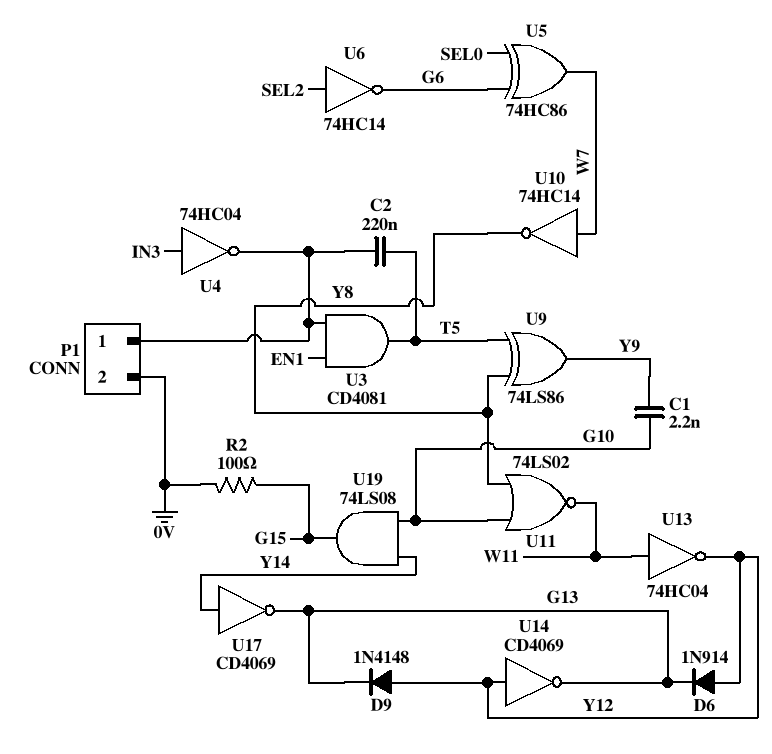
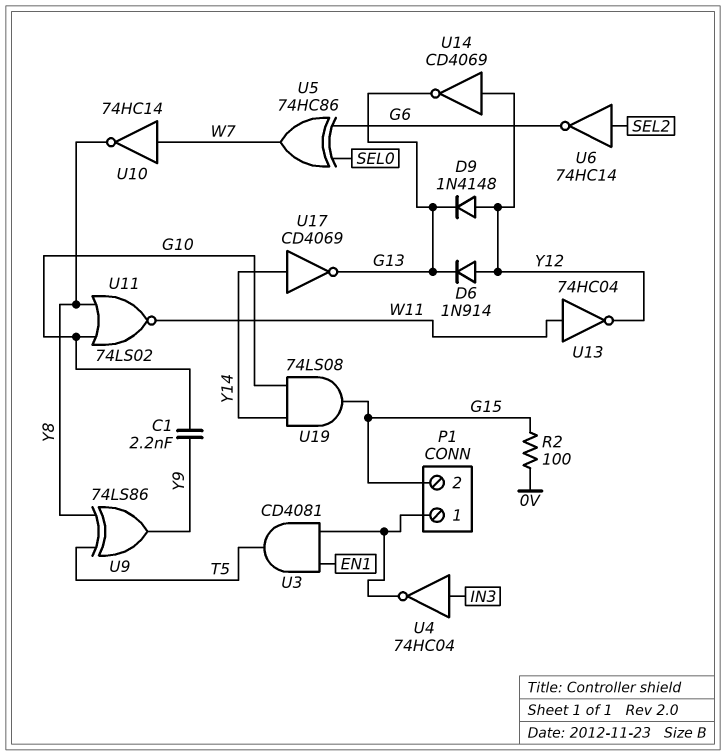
C2: 220nF (P1/1, T5) -> none
P1 pin 2: 0V -> G15

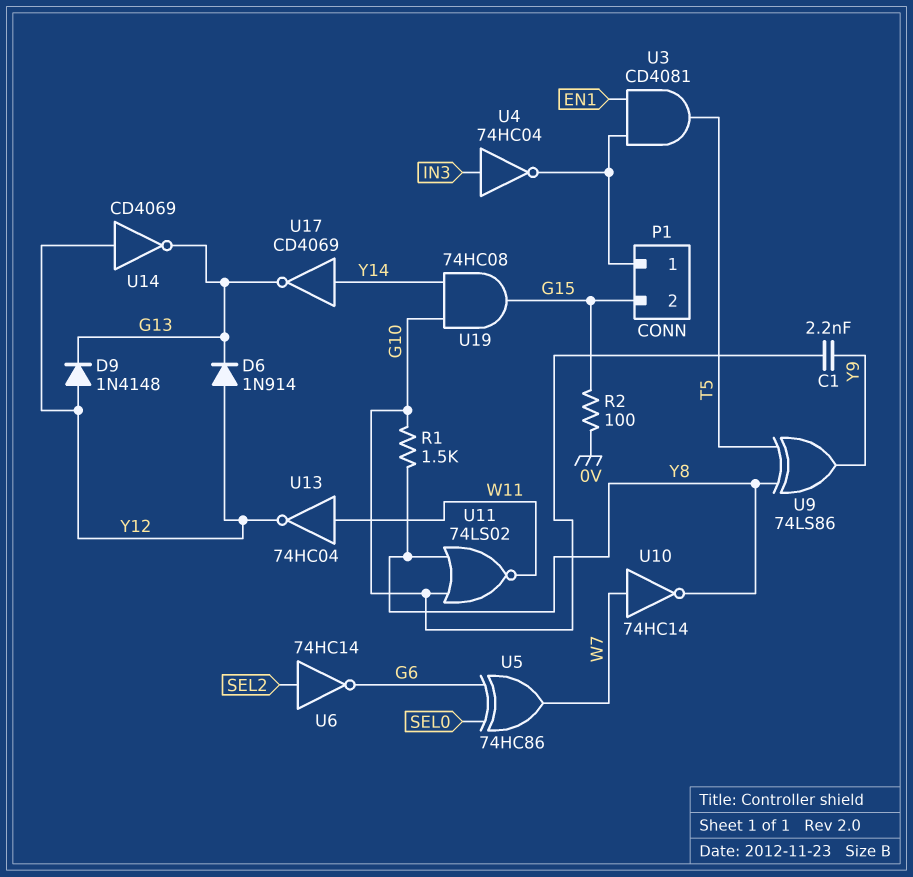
R1: none -> 1.5k (G10, Y8)
U19: AND 74LS08 (in G10, in Y14, out G15) -> AND 74HC08 (in G10, in Y14, out G15)

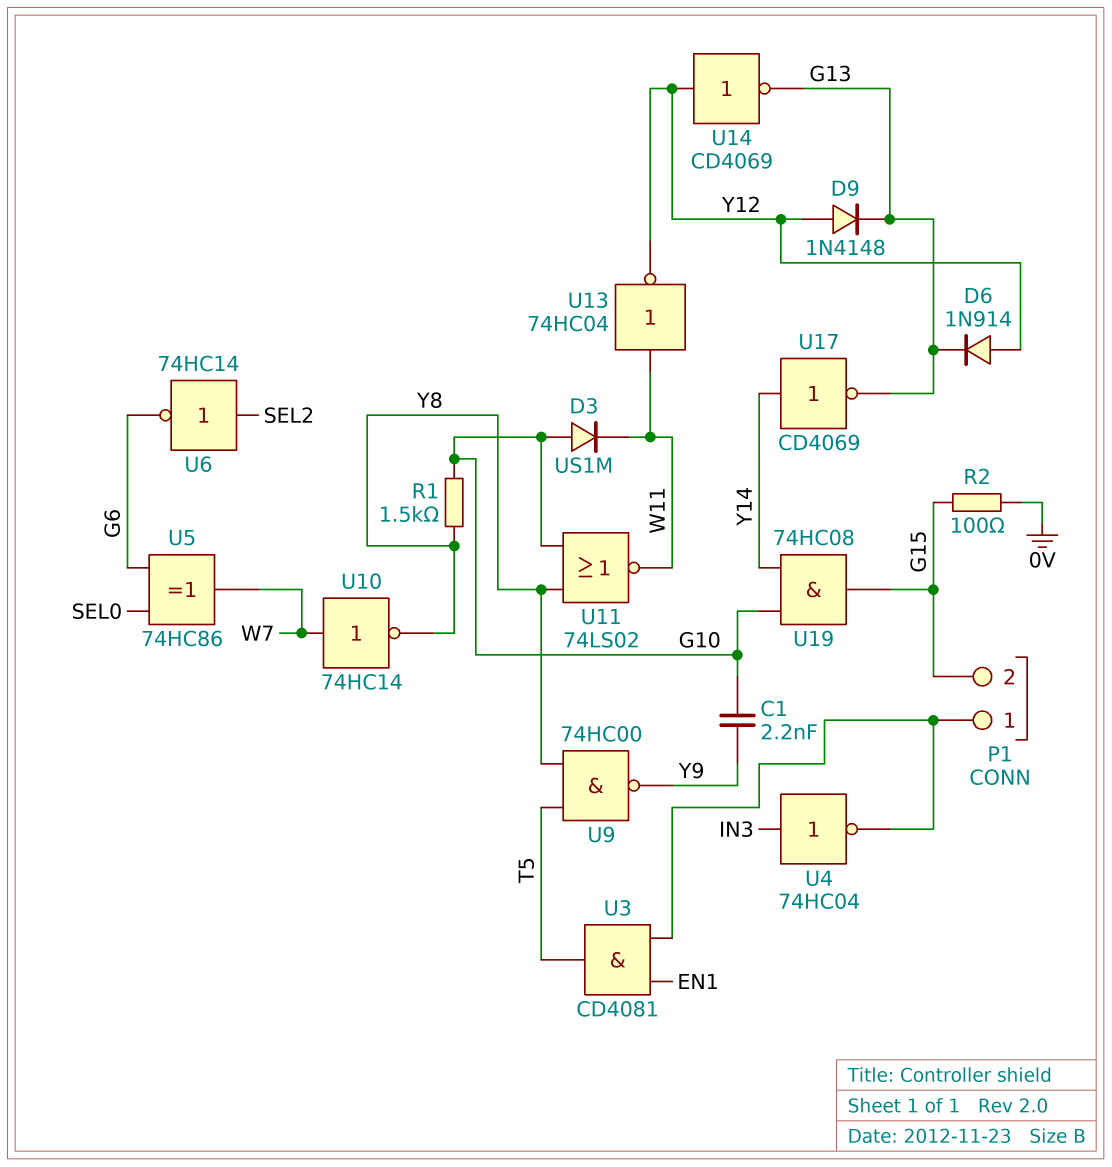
D3: none -> diode US1M (A G10, K W11)
U9: XOR 74LS86 (in T5, in Y8, out Y9) -> NAND 74HC00 (in T5, in Y8, out Y9)

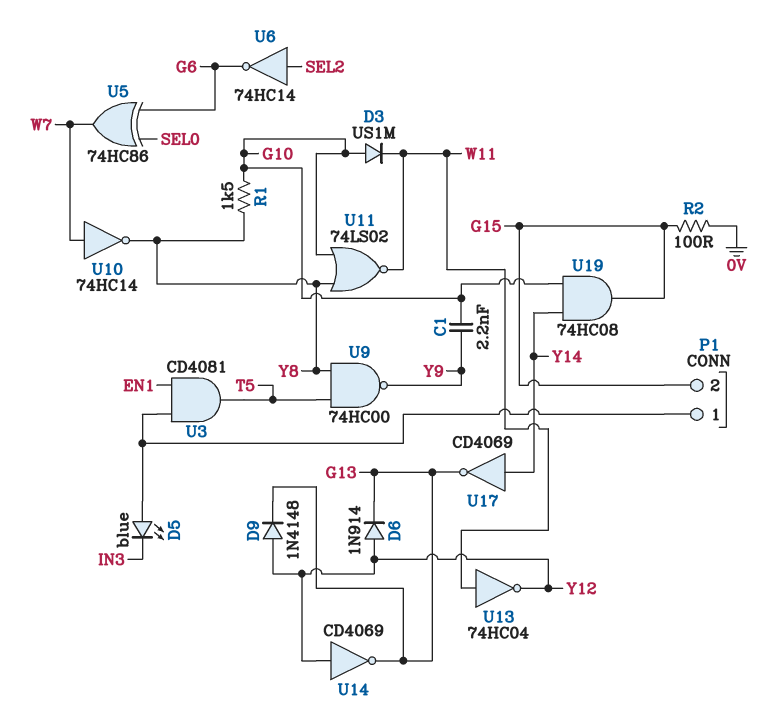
D5: none -> LED blue (A P1/1, K IN3)
U4: NOT 74HC04 (in IN3, out P1/1) -> none

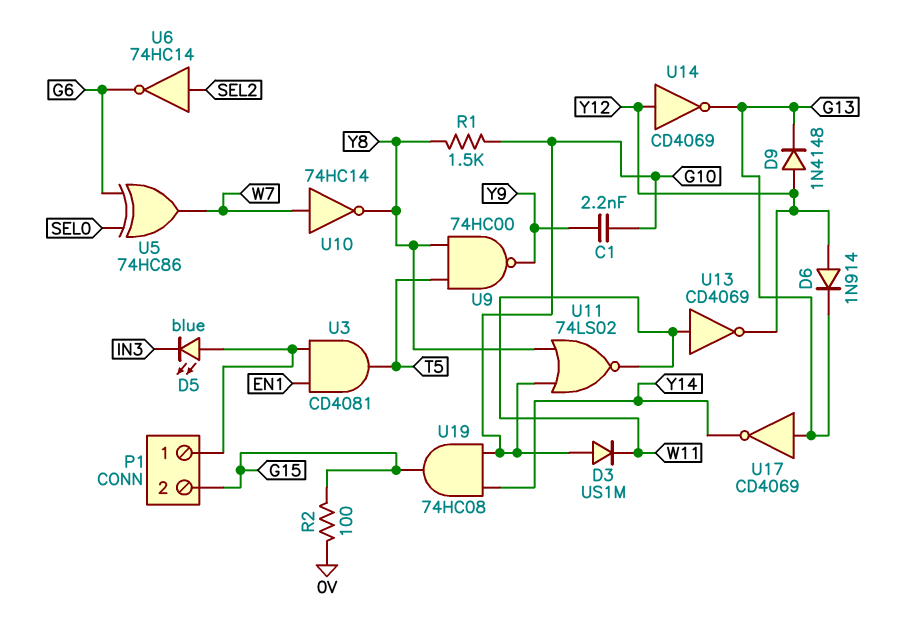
U13: NOT 74HC04 (in W11, out Y12) -> NOT CD4069 (in W11, out Y12)
U17: NOT CD4069 (in Y14, out G13) -> NOT CD4069 (in G13, out Y14)

